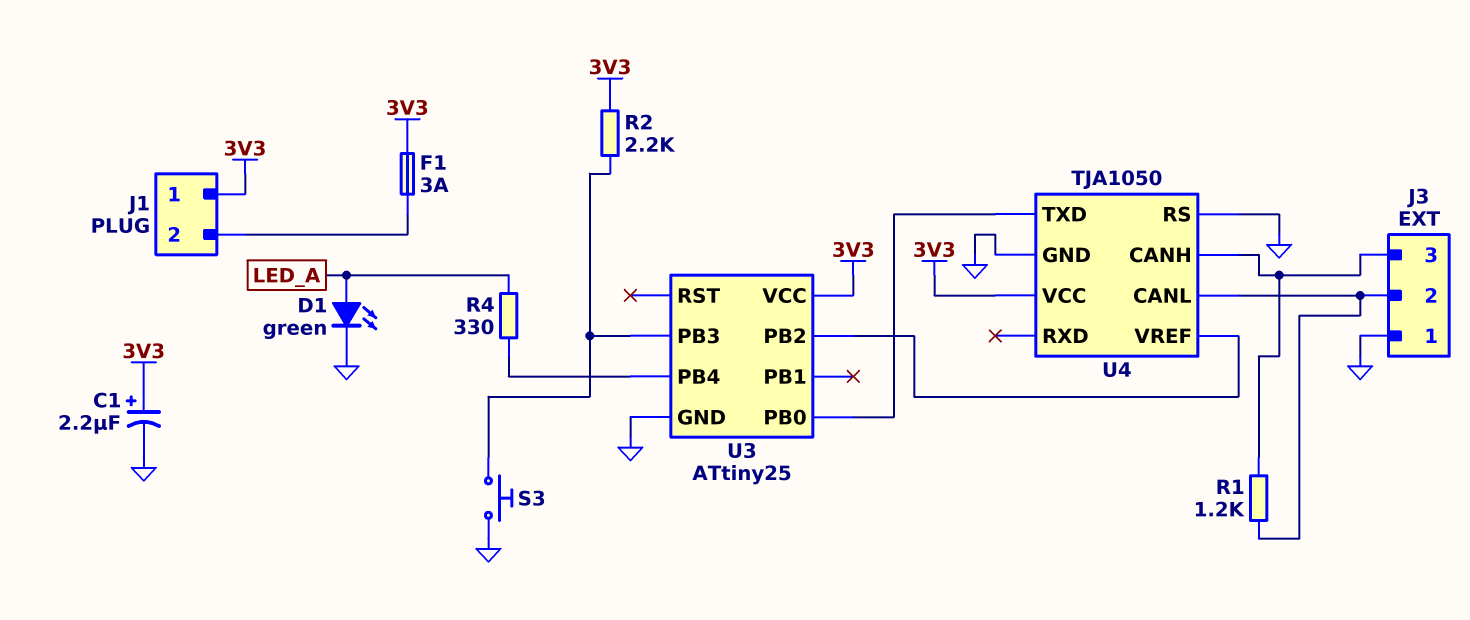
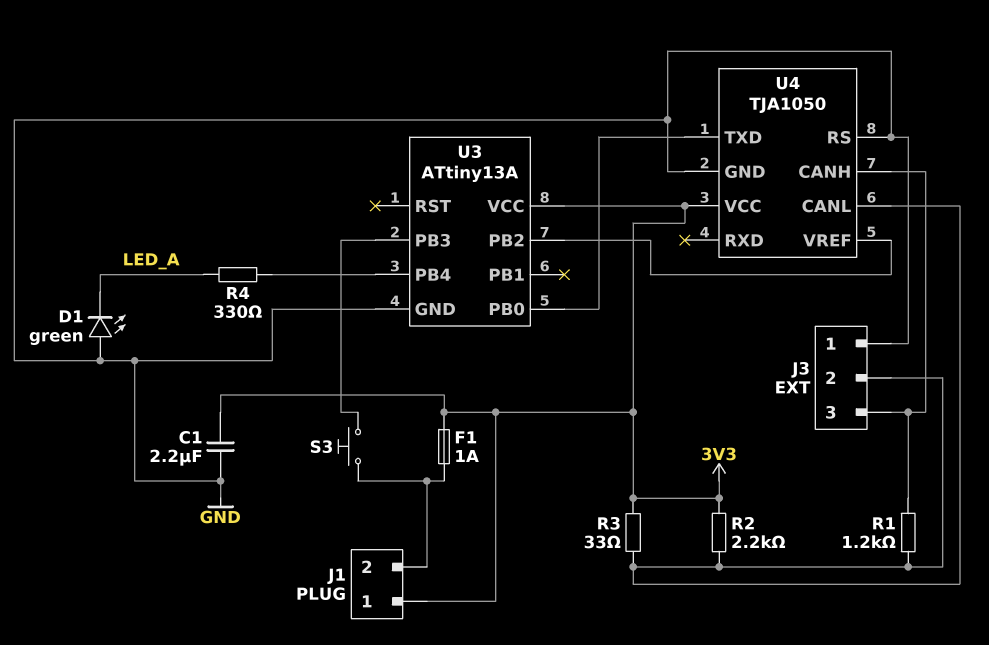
C1: 2.2uF (plus 3V3, minus GND) -> 2.2uF (3V3, GND)
D1: LED green (A LED_A, K GND) -> LED green (A GND, K LED_A)
F1: 3A (3V3, J1/2) -> 1A (3V3, J1/2)
R2: 2.2k (3V3, U3/PB3) -> 2.2k (3V3, J3/2)
R3: none -> 33 (3V3, J3/2)
S3: button (GND, U3/PB3) -> button (J1/2, U3/PB3)
U3: ATtiny25 -> ATtiny13A

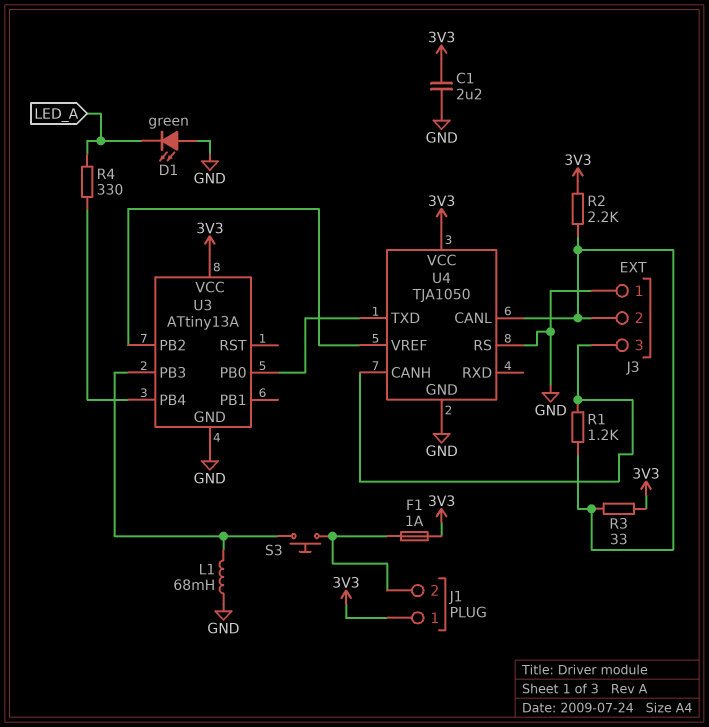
L1: none -> 68mH (GND, U3/PB3)

